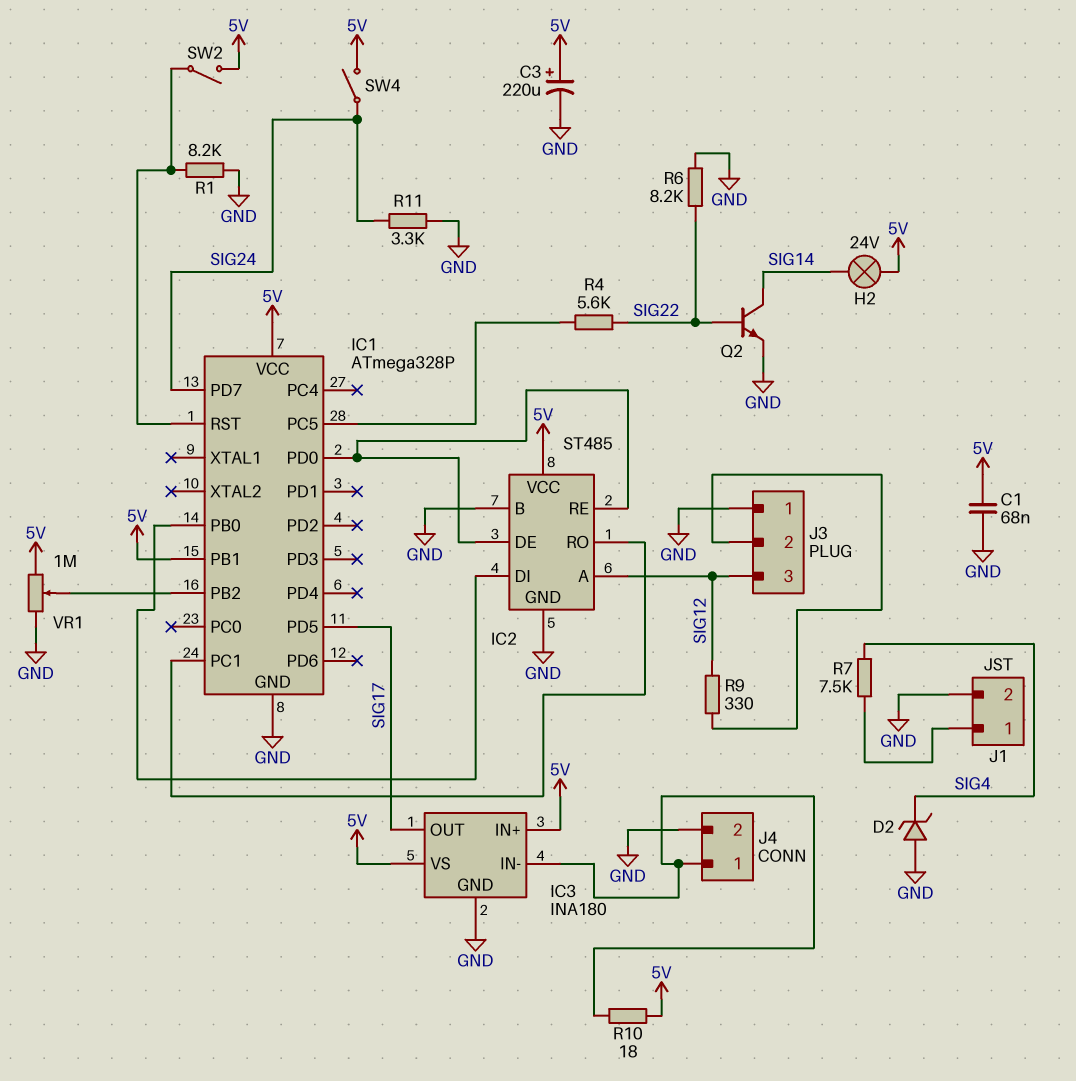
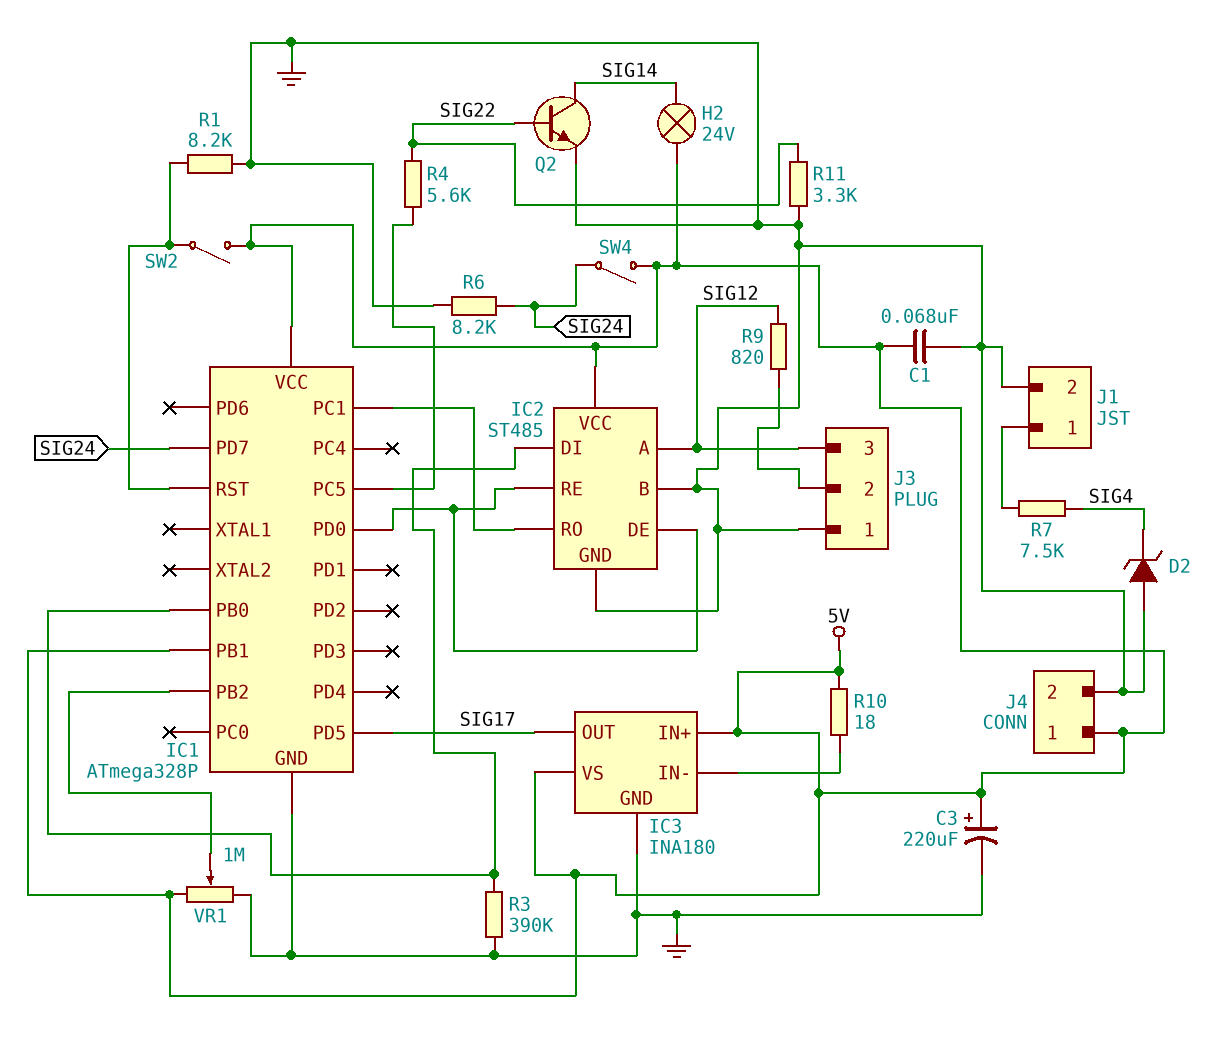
J4 pin 1: IC3/IN- -> 5V
R3: none -> 390k (GND, IC1/PB0)
R6: 8.2k (GND, SIG22) -> 8.2k (GND, SIG24)
R9: 330 (J3/2, SIG12) -> 820 (J3/2, SIG12)
R11: 3.3k (GND, SIG24) -> 3.3k (GND, SIG22)

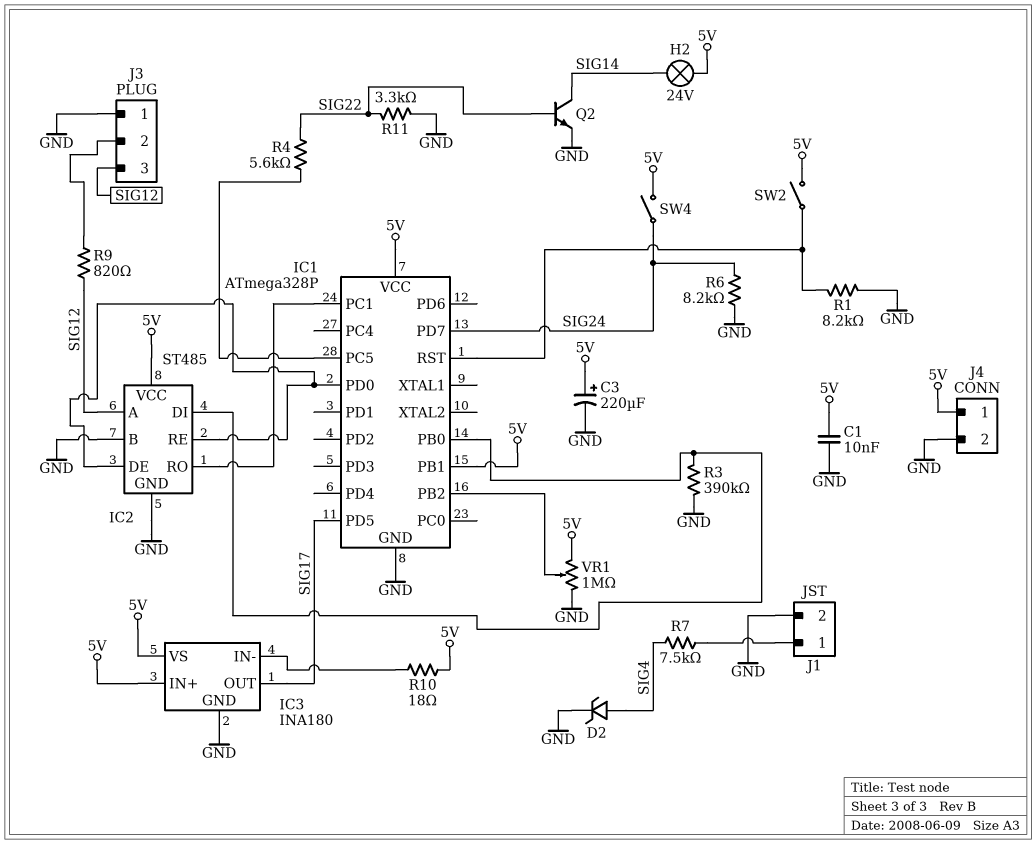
C1: 68nF (5V, GND) -> 10nF (5V, GND)
D2: zener (A GND, K SIG4) -> zener (A SIG4, K GND)

